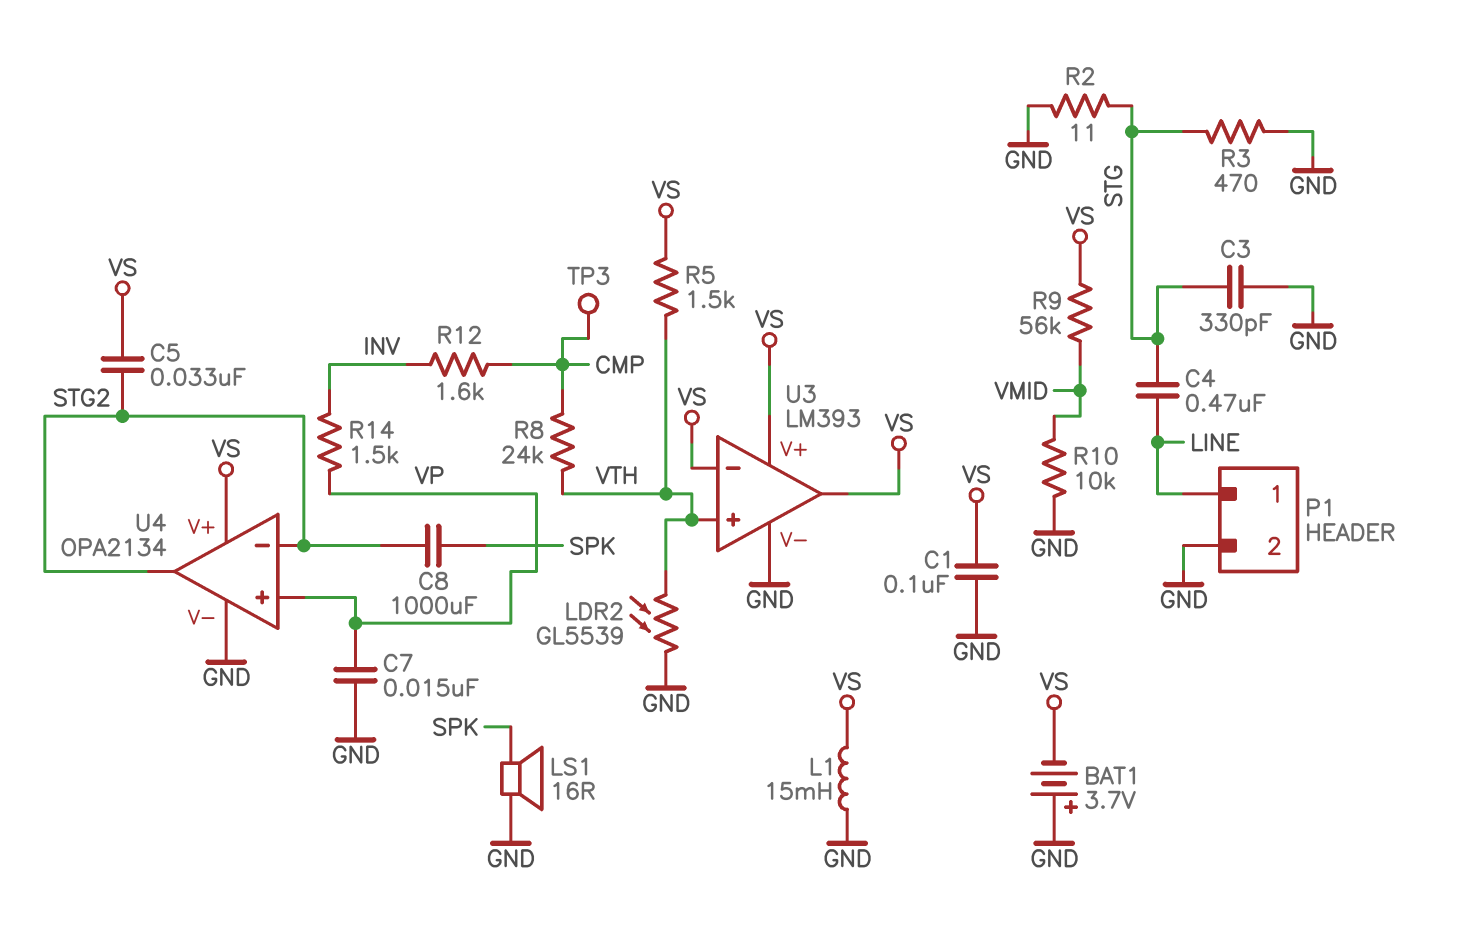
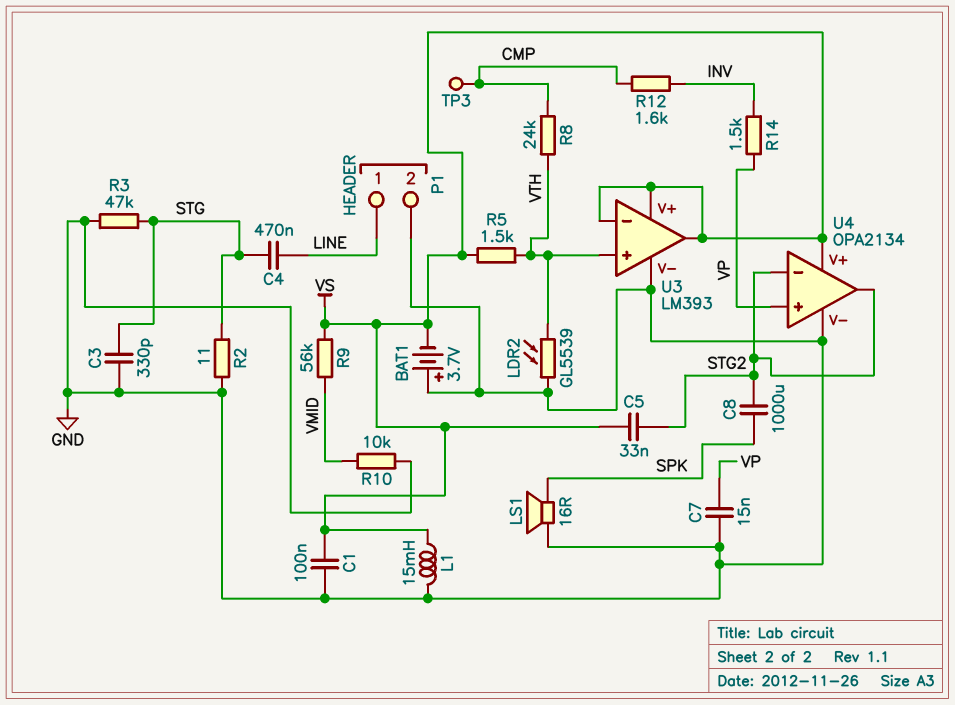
R3: 470 (GND, STG) -> 47k (GND, STG)

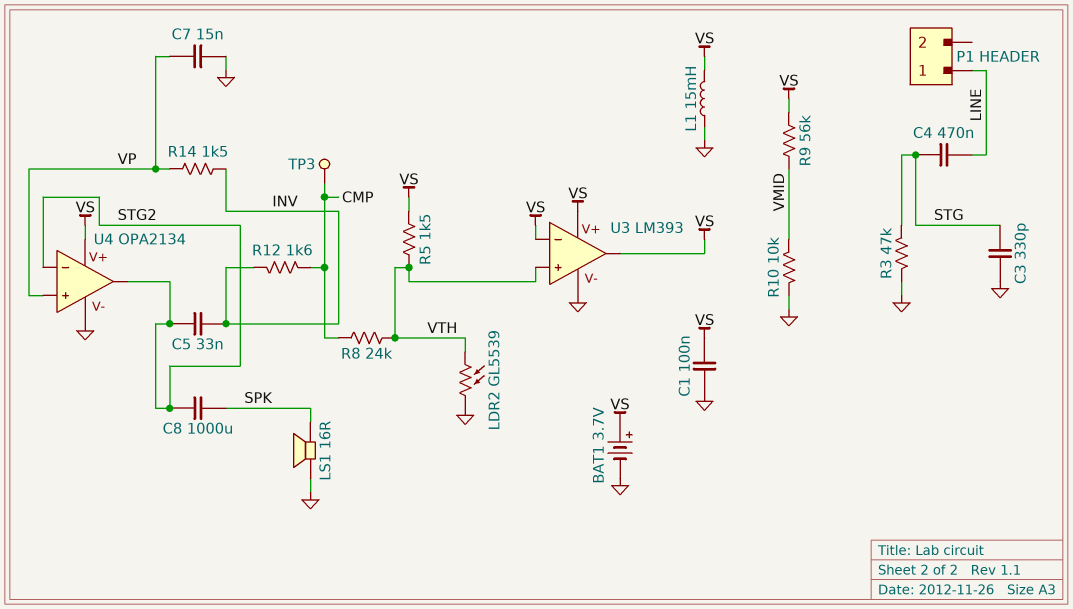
BAT1: 3.7V (plus GND, minus VS) -> 3.7V (plus VS, minus GND)
C5: 33nF (STG2, VS) -> 33nF (INV, STG2)
P1 pin 2: GND -> none
R2: 11 (GND, STG) -> none

